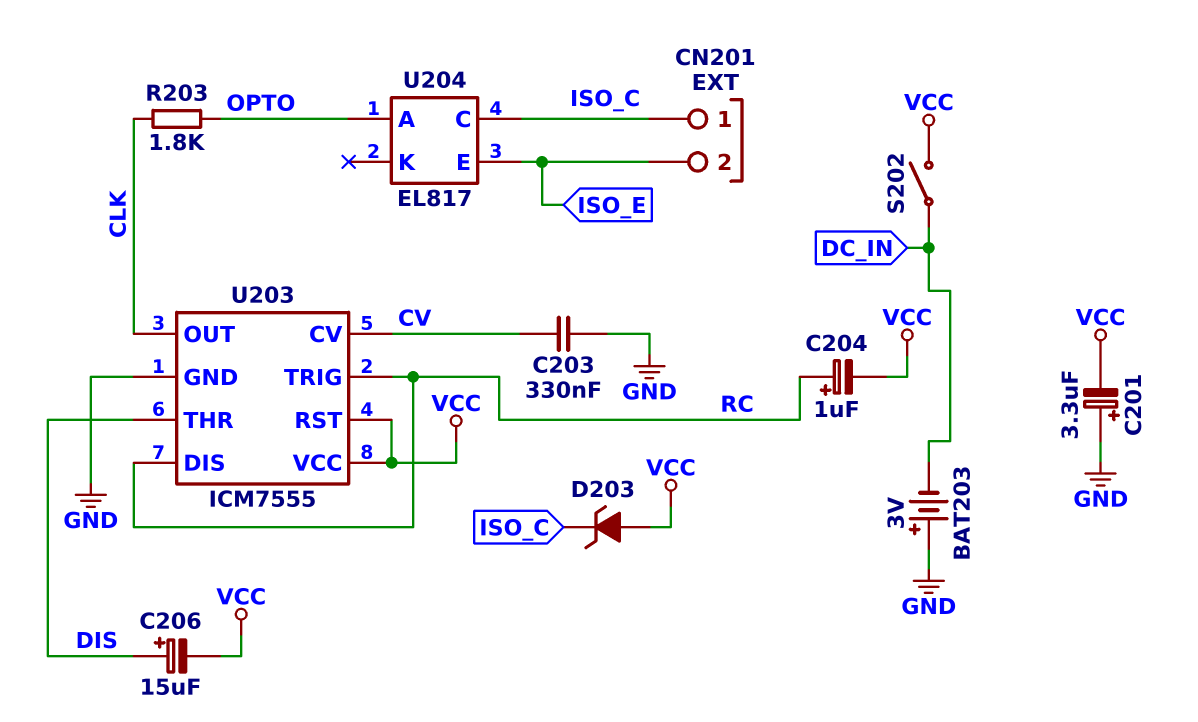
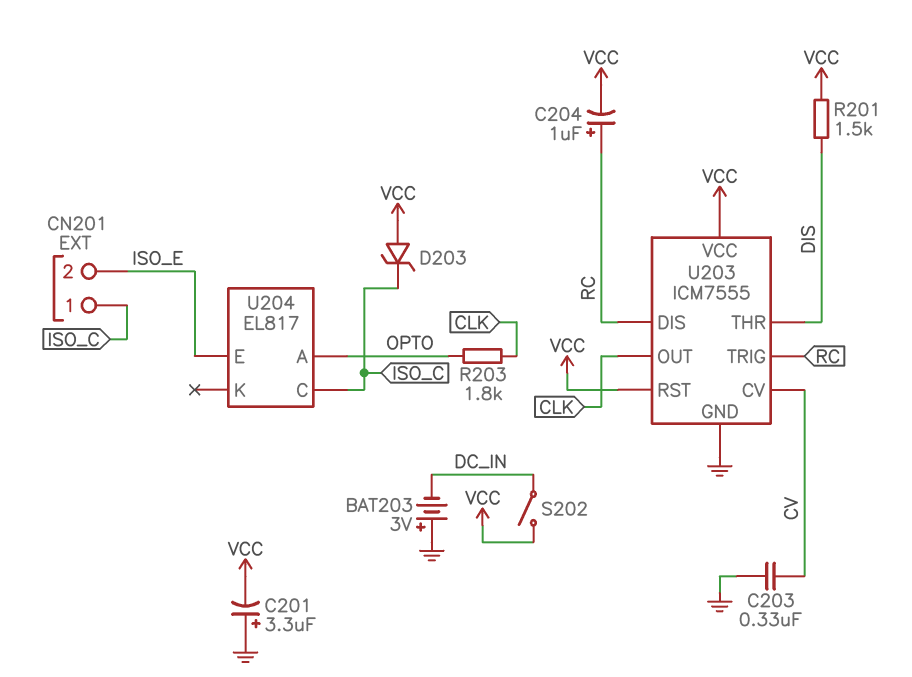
C206: 15uF (plus DIS, minus VCC) -> none
R201: none -> 1.5k (DIS, VCC)

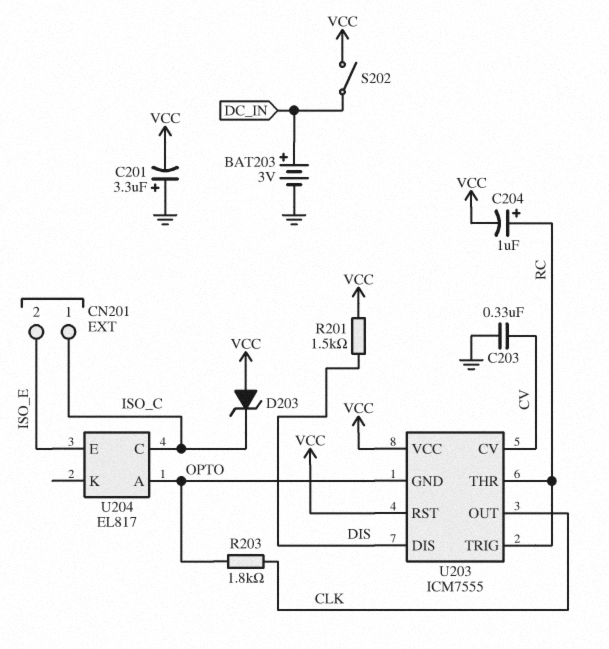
BAT203: 3V (plus GND, minus DC_IN) -> 3V (plus DC_IN, minus GND)
U203 pin DIS: RC -> DIS
U203 pin GND: GND -> OPTO
U203 pin THR: DIS -> RC

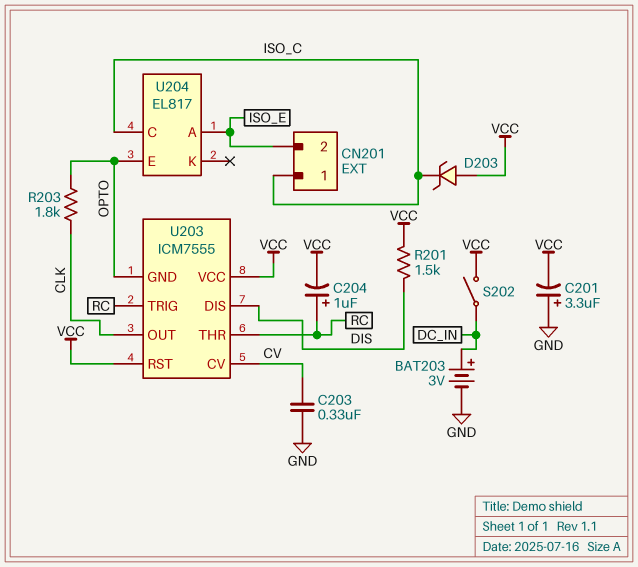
U204 pin A: OPTO -> ISO_E
U204 pin E: ISO_E -> OPTO

